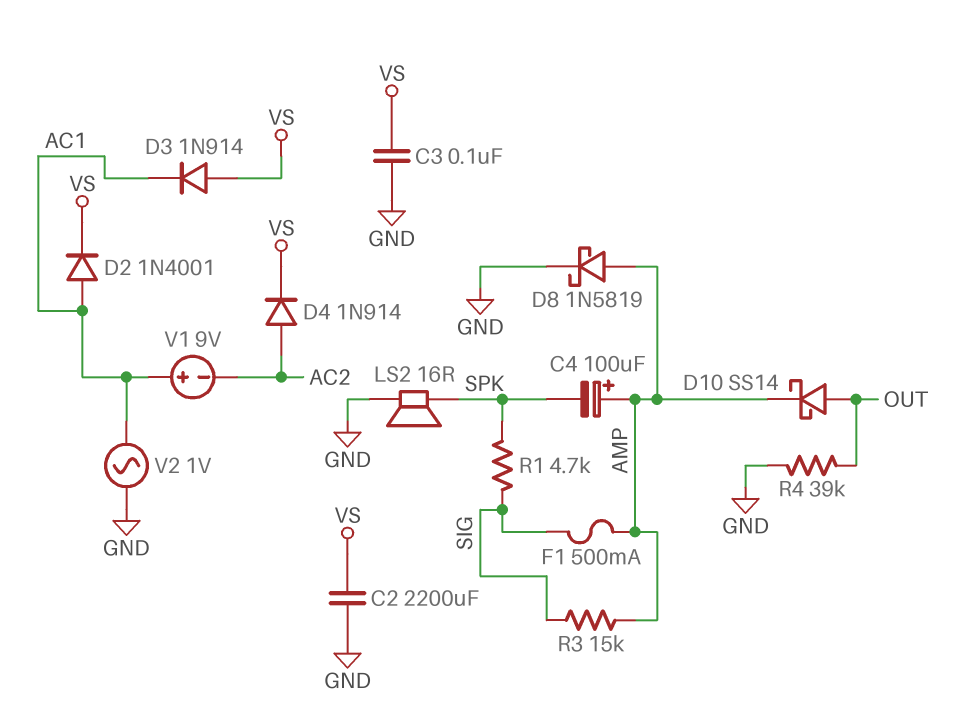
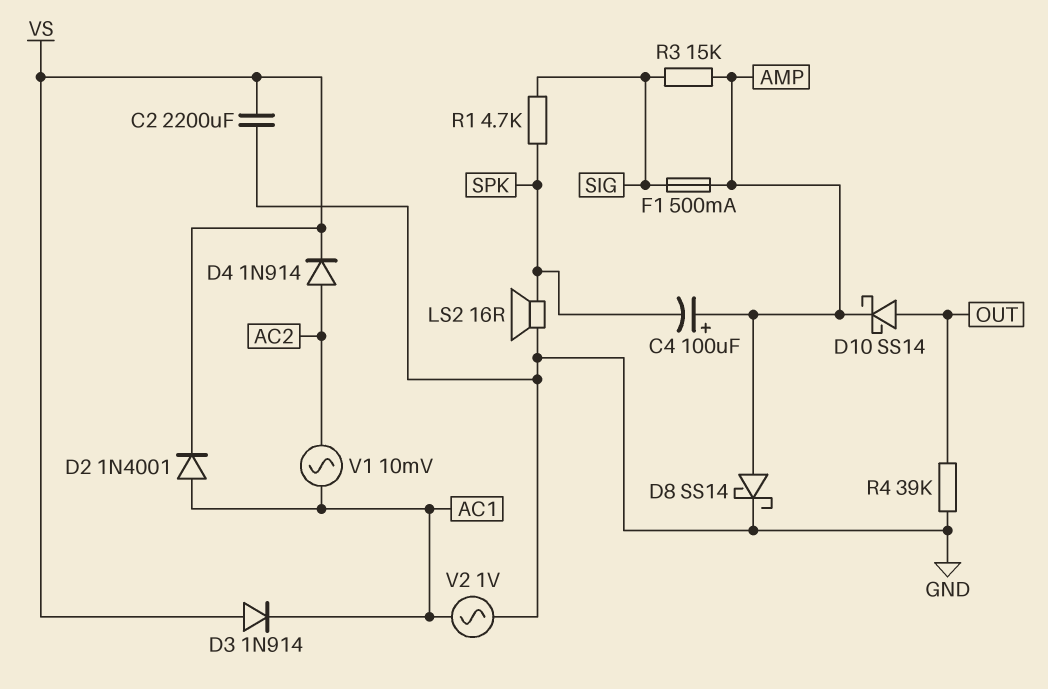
C3: 100nF (GND, VS) -> none
D8: schottky 1N5819 (A AMP, K GND) -> schottky SS14 (A AMP, K GND)
V1: 9V (plus AC1, minus AC2) -> AC 10mV (AC1, AC2)

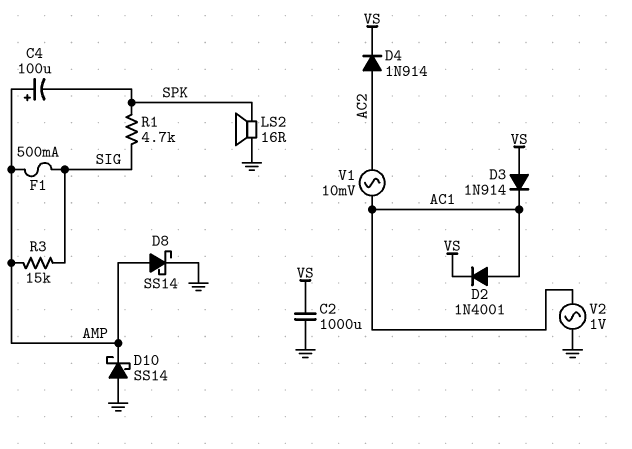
C2: 2200uF (GND, VS) -> 1000uF (GND, VS)
D10: schottky SS14 (A OUT, K AMP) -> schottky SS14 (A GND, K AMP)
R4: 39k (GND, OUT) -> none

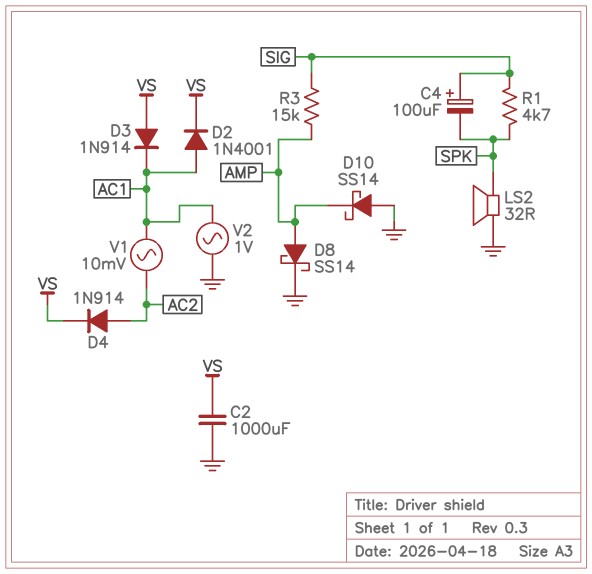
C4: 100uF (plus AMP, minus SPK) -> 100uF (plus SIG, minus SPK)
F1: 500mA (AMP, SIG) -> none
LS2: speaker 16R (GND, SPK) -> speaker 32R (GND, SPK)

